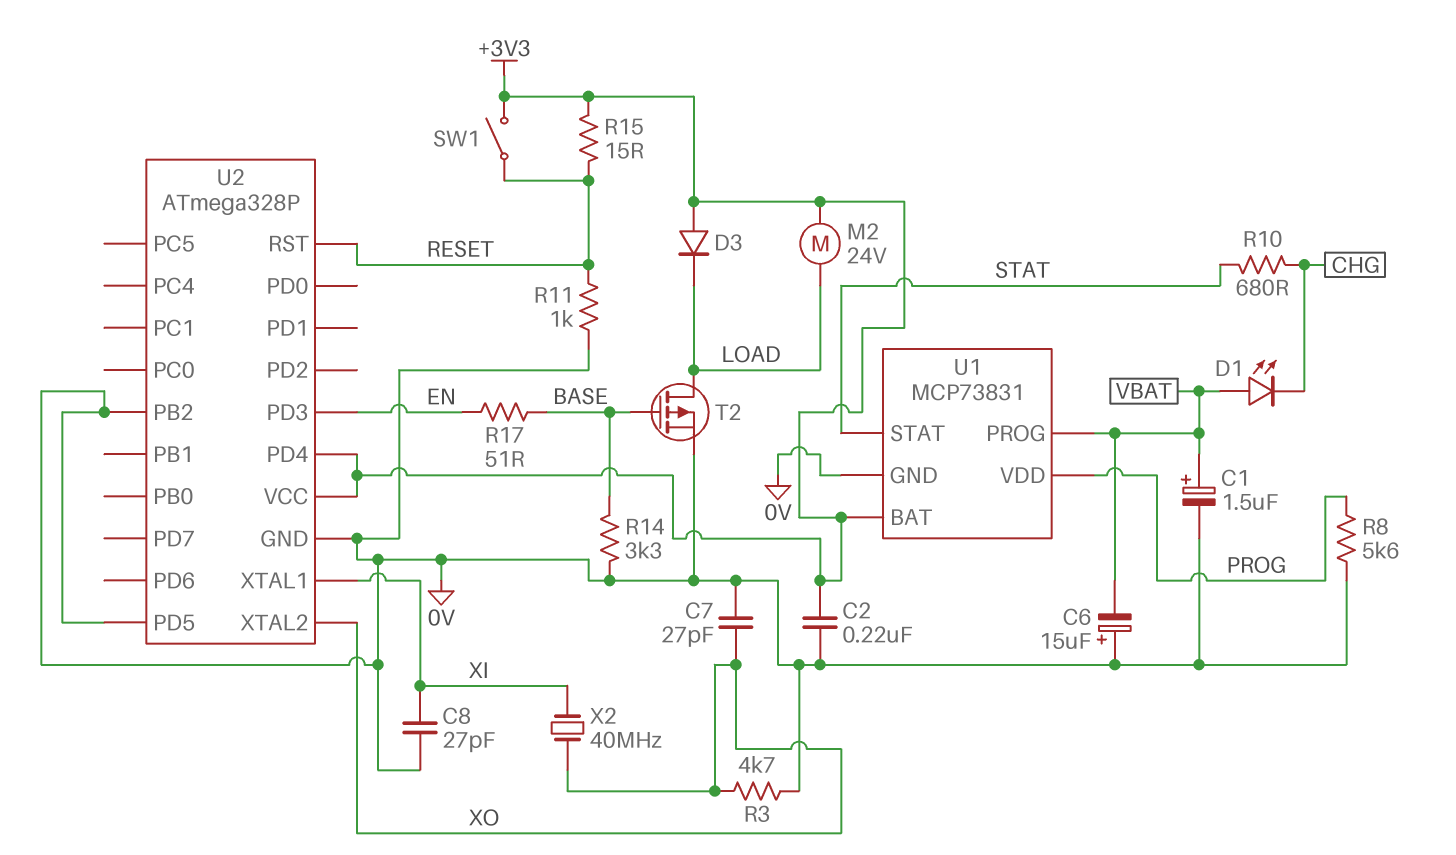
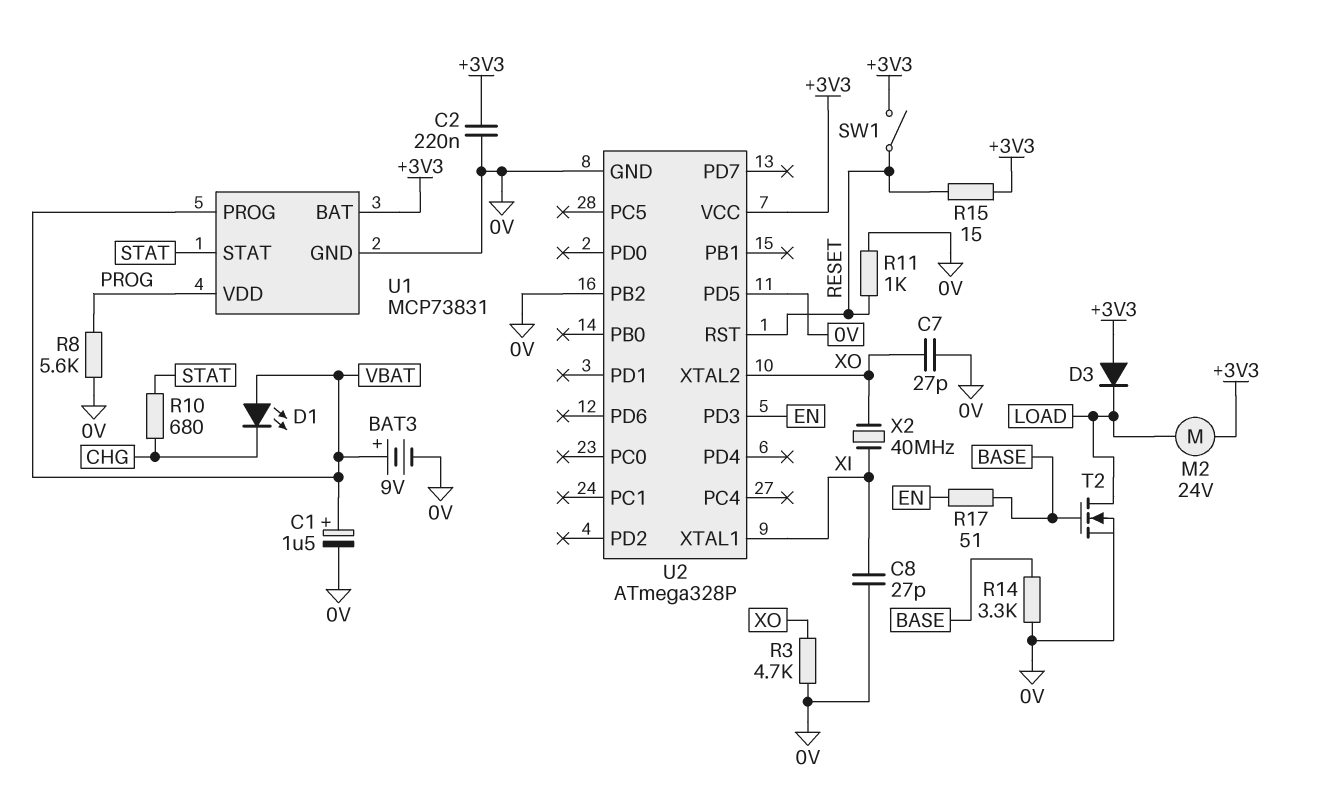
BAT3: none -> 9V (plus VBAT, minus 0V)
C6: 15uF (plus 0V, minus VBAT) -> none
T2: PMOS (G BASE, D LOAD, S 0V) -> NMOS (G BASE, D LOAD, S 0V)
U2 pin PD4: +3V3 -> none

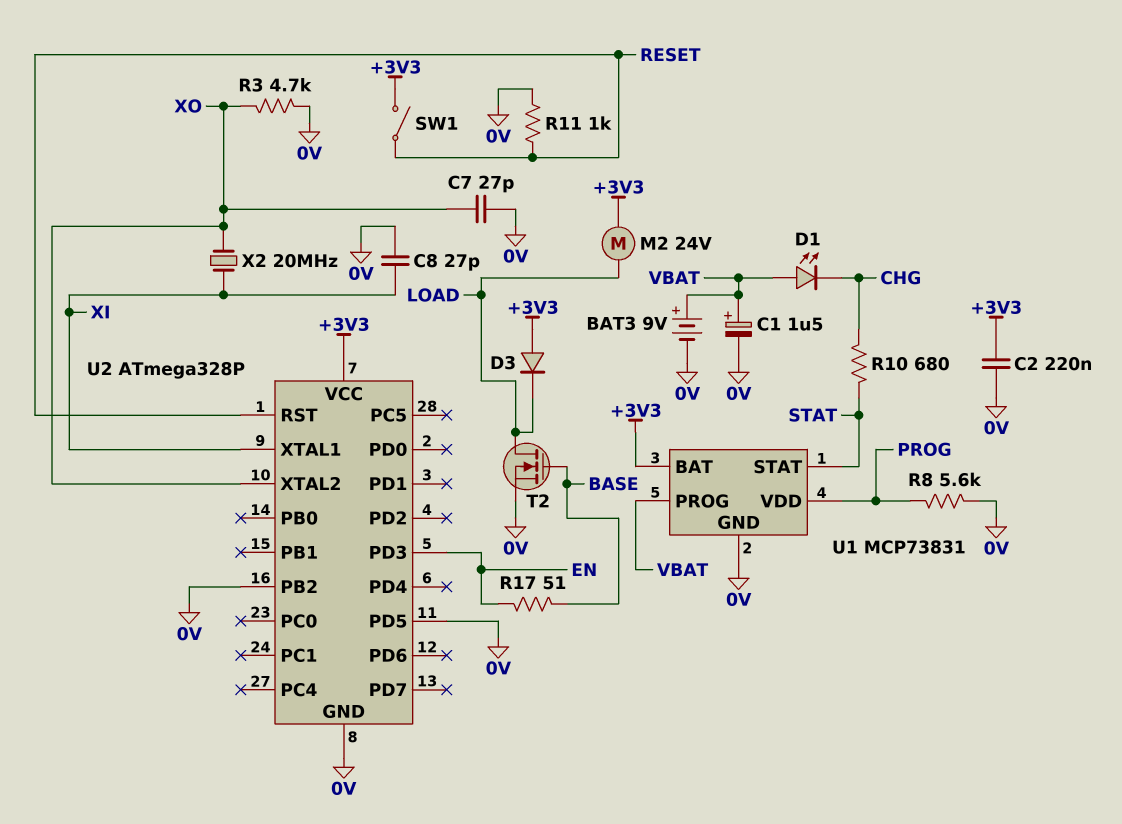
R14: 3.3k (0V, BASE) -> none
R15: 15 (+3V3, RESET) -> none
X2: 40MHz (XI, XO) -> 20MHz (XI, XO)

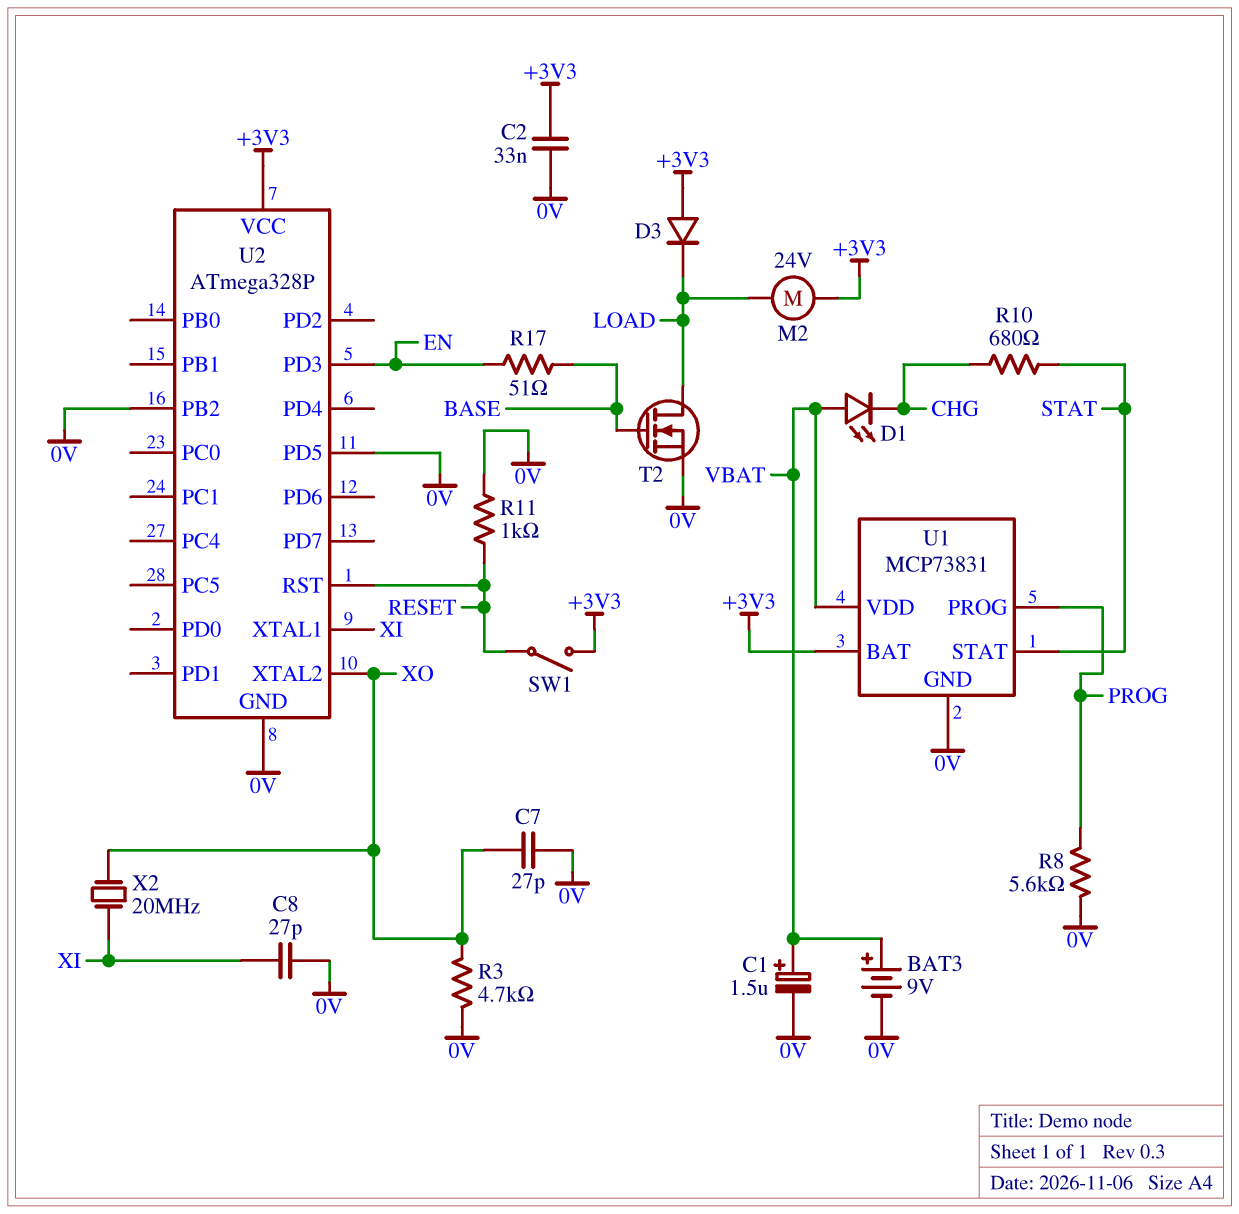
C2: 220nF (+3V3, 0V) -> 33nF (+3V3, 0V)
U1 pin PROG: VBAT -> PROG
U1 pin VDD: PROG -> VBAT

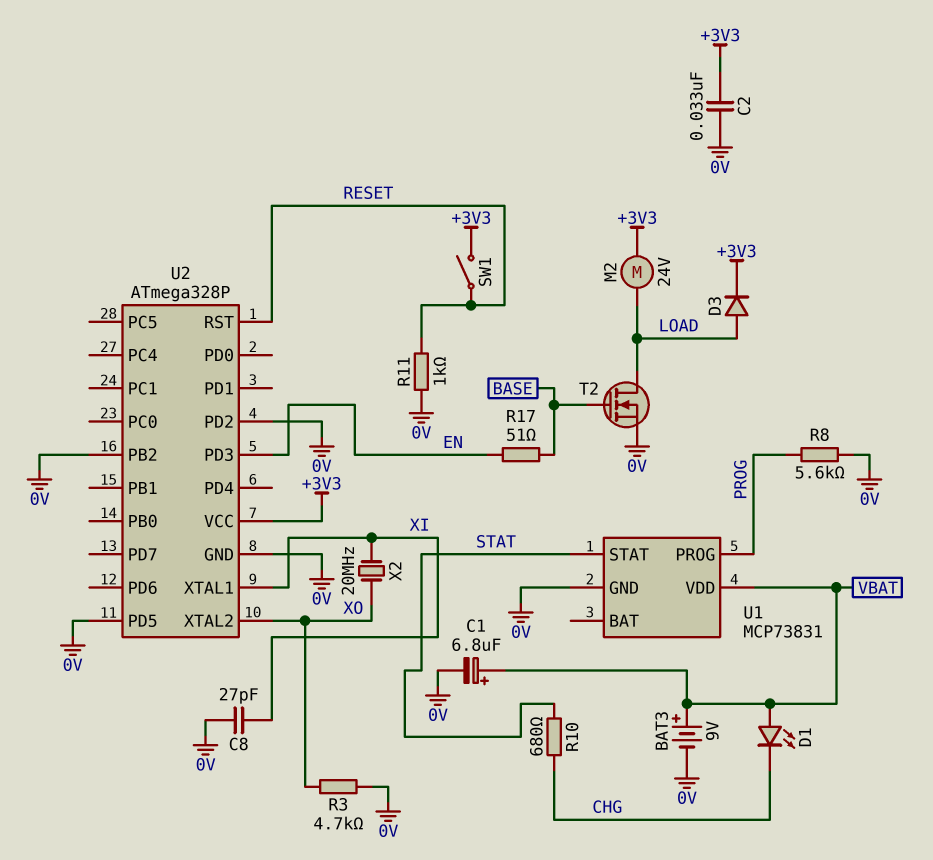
C1: 1.5uF (plus VBAT, minus 0V) -> 6.8uF (plus VBAT, minus 0V)
C7: 27pF (0V, XO) -> none
D3: diode (A +3V3, K LOAD) -> diode (A LOAD, K +3V3)
U1 pin BAT: +3V3 -> none
U2 pin PD2: none -> 0V

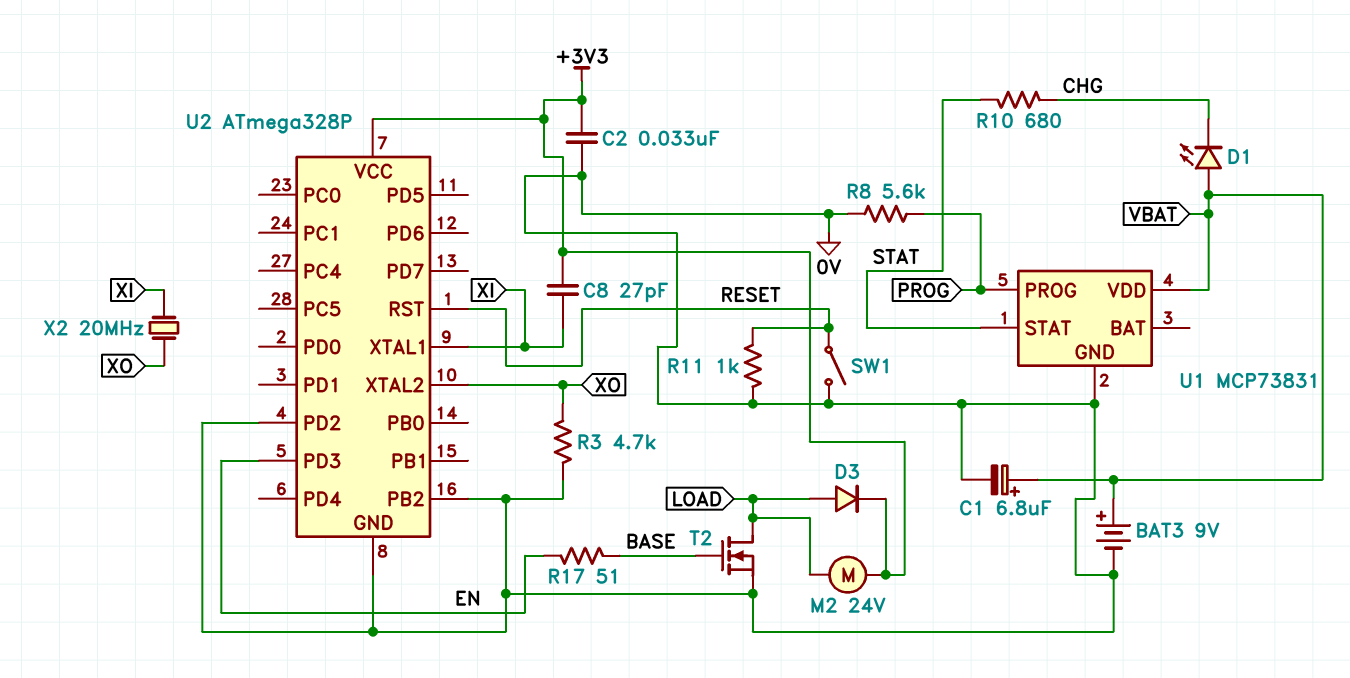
C8: 27pF (0V, XI) -> 27pF (+3V3, XI)
SW1: switch (+3V3, RESET) -> switch (0V, RESET)
U2 pin PD5: 0V -> none

